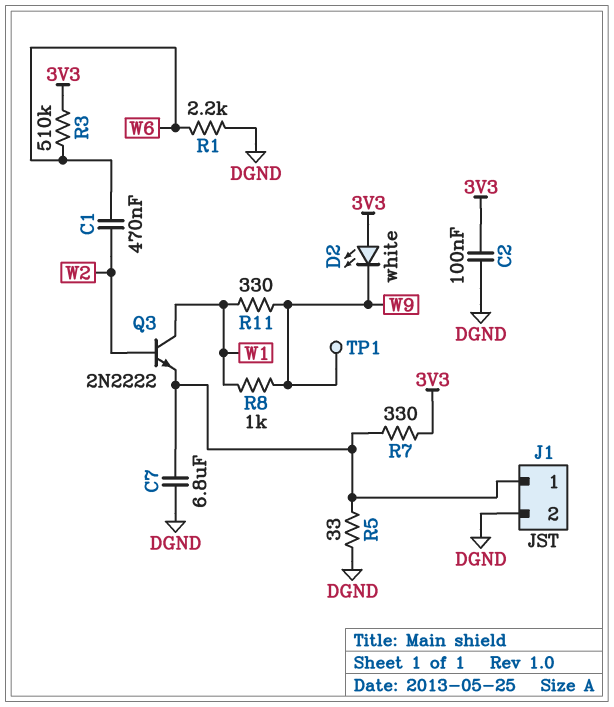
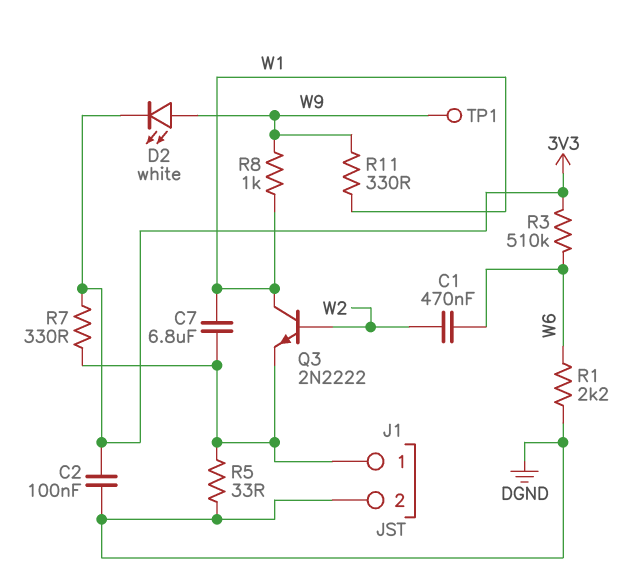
C7: 6.8uF (DGND, J1/1) -> 6.8uF (J1/1, W1)
D2: LED white (A 3V3, K W9) -> LED white (A W9, K 3V3)

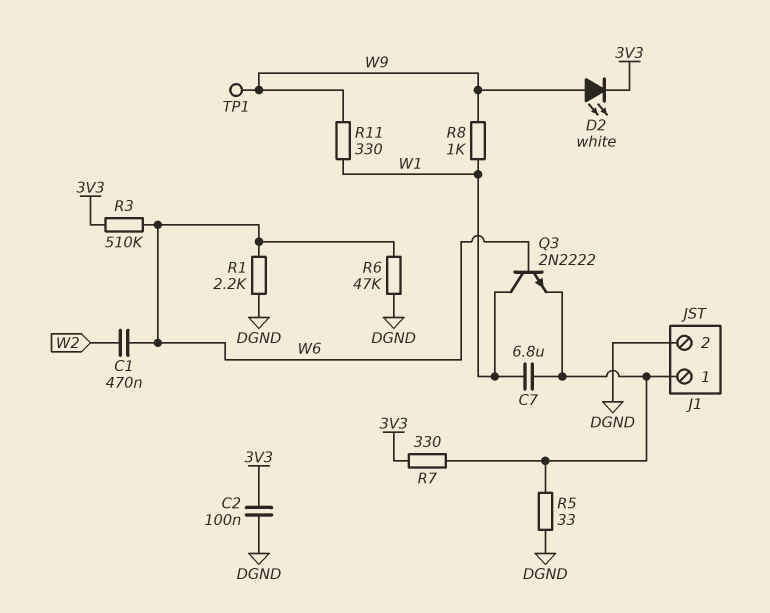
Q3: NPN 2N2222 (B W2, C W1, E J1/1) -> NPN 2N2222 (B W6, C W1, E J1/1)
R6: none -> 47k (DGND, W6)

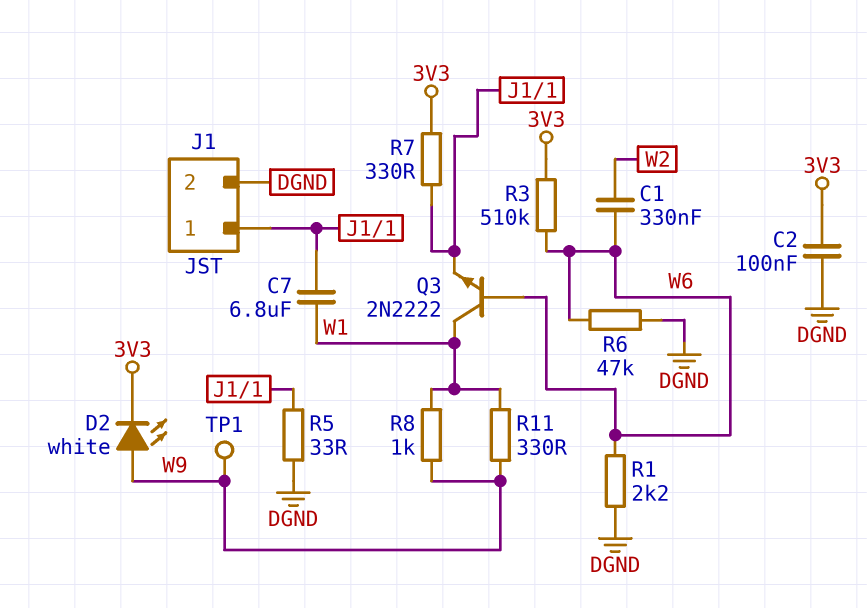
C1: 470nF (W2, W6) -> 330nF (W2, W6)

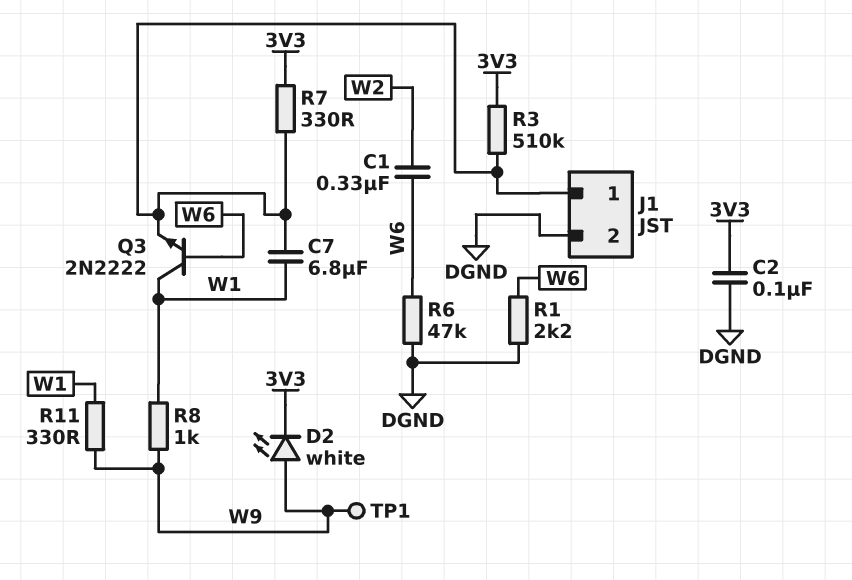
R3: 510k (3V3, W6) -> 510k (3V3, J1/1)
R5: 33 (DGND, J1/1) -> none

